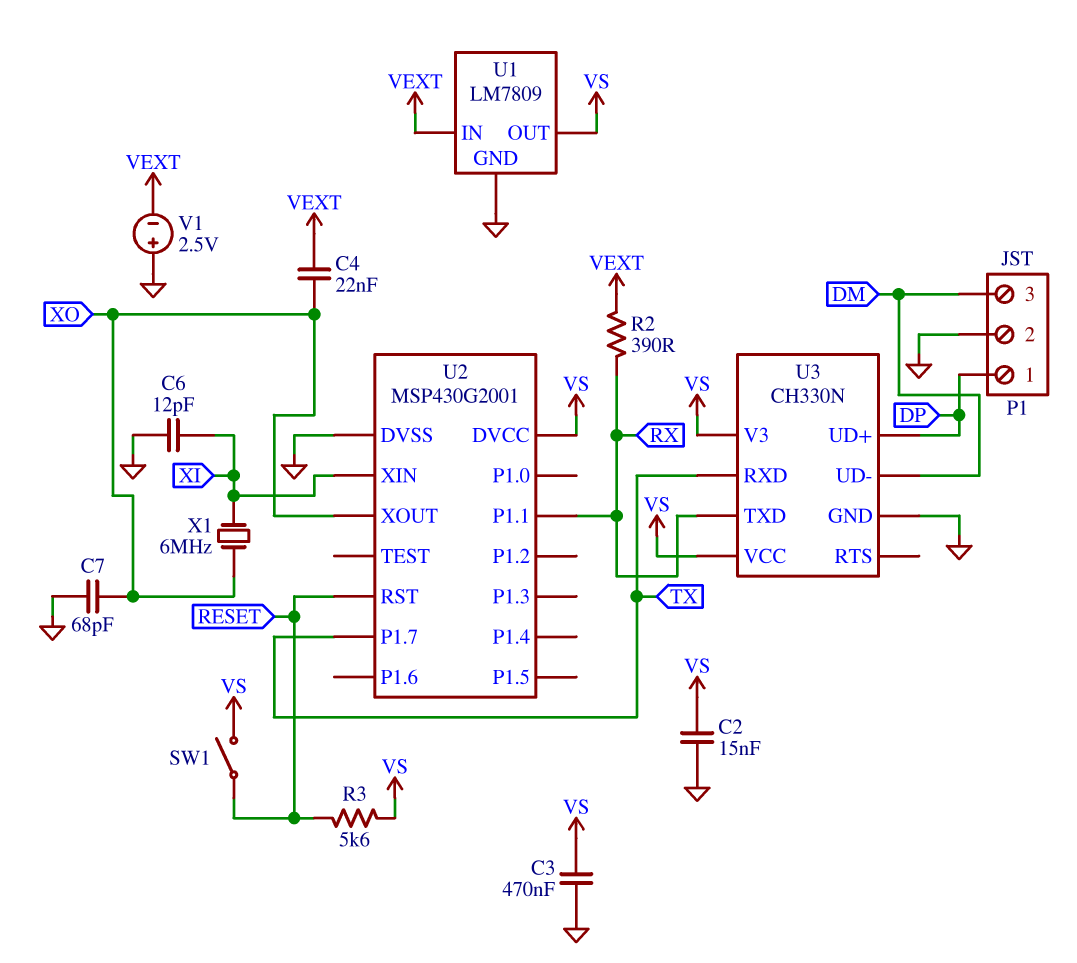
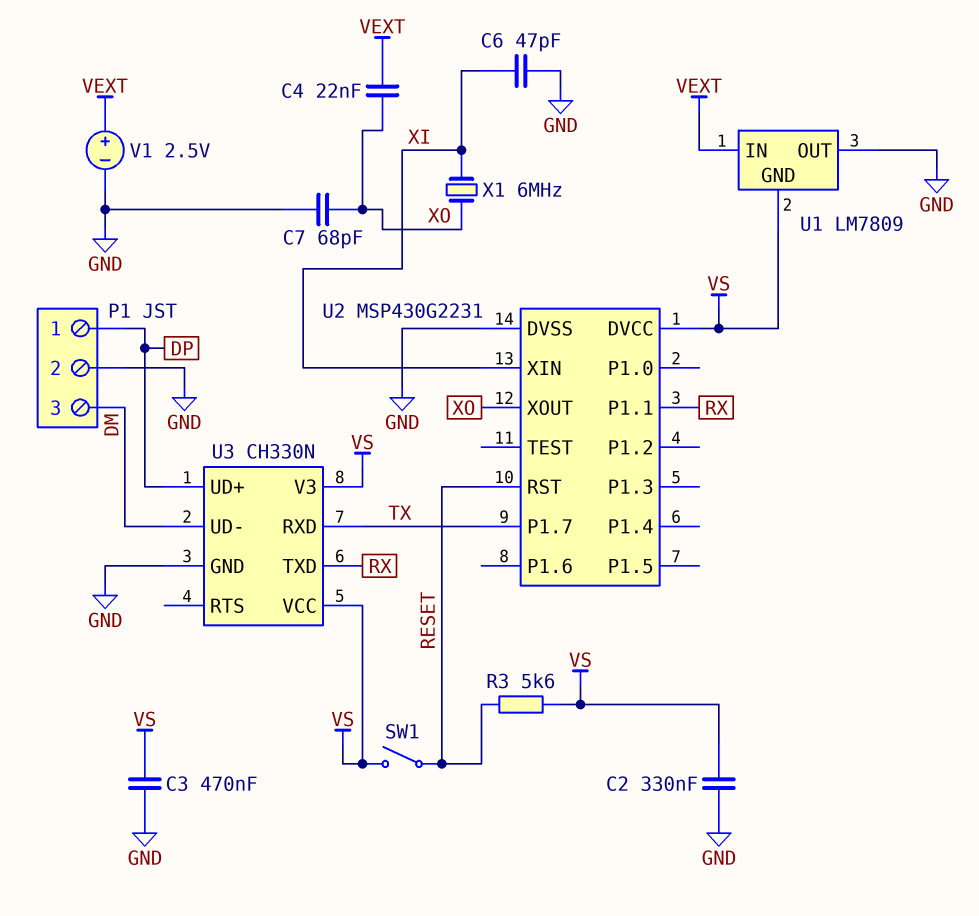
C2: 15nF (GND, VS) -> 330nF (GND, VS)
C6: 12pF (GND, XI) -> 47pF (GND, XI)
R2: 390 (RX, VEXT) -> none
U1 pin GND: GND -> VS
U1 pin OUT: VS -> GND
U2: MSP430G2001 -> MSP430G2231
V1: 2.5V (plus GND, minus VEXT) -> 2.5V (plus VEXT, minus GND)

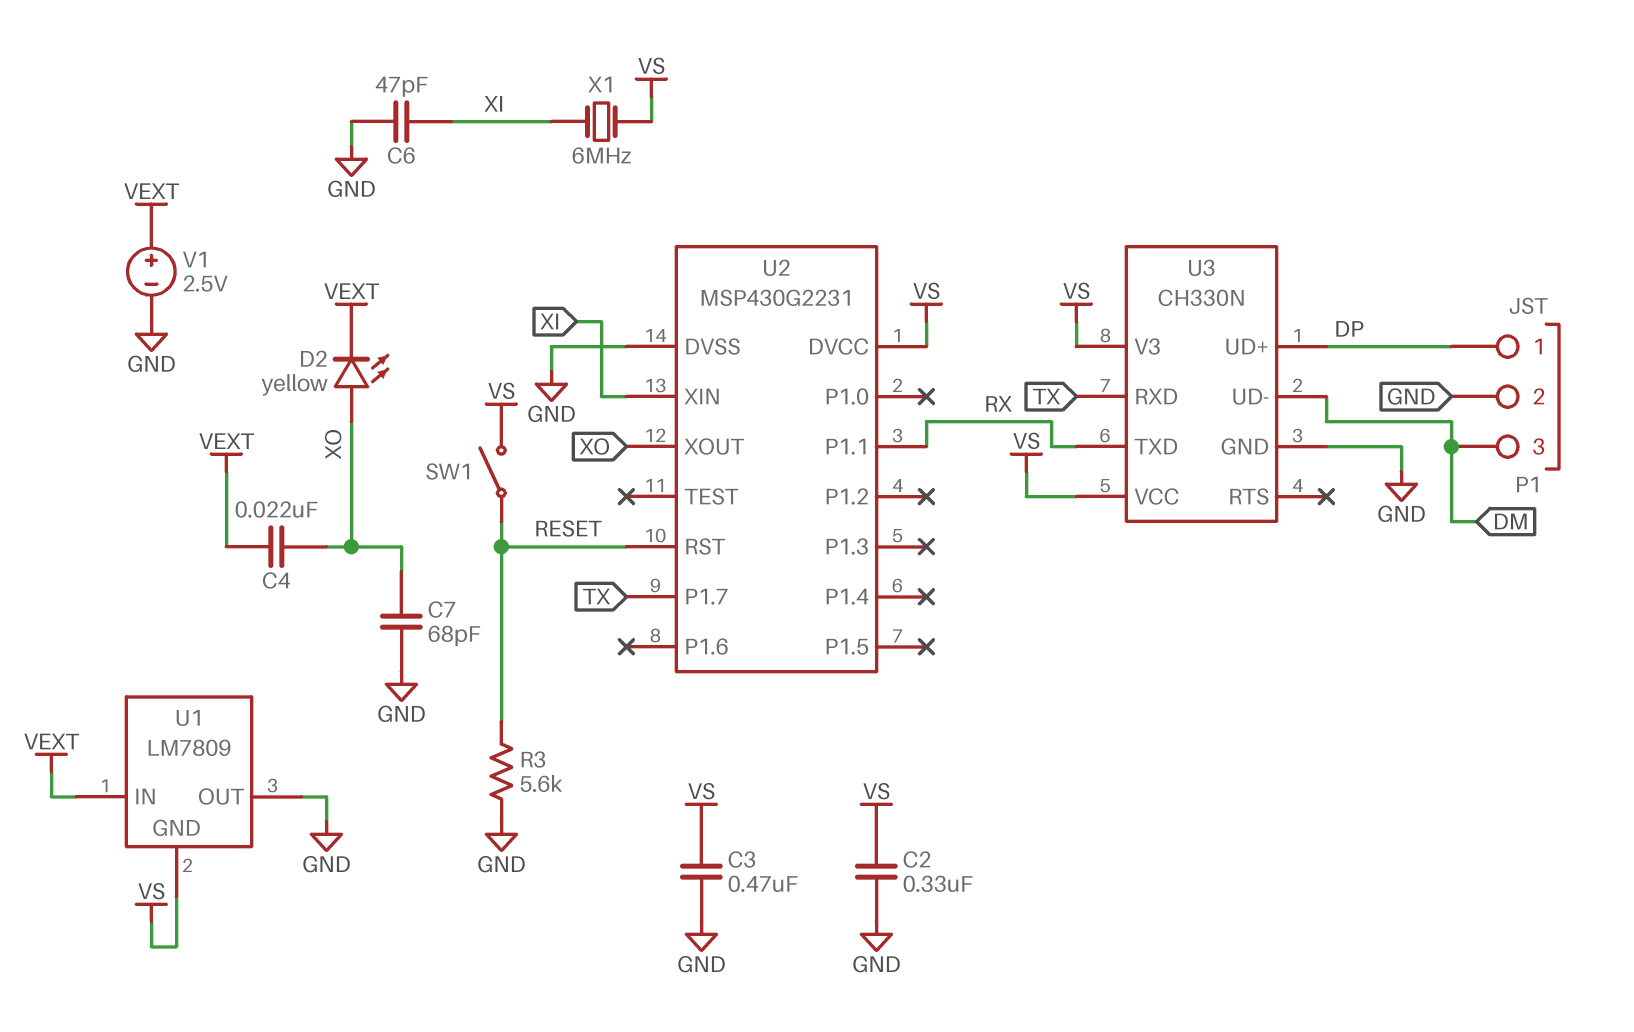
D2: none -> LED yellow (A XO, K VEXT)
R3: 5.6k (RESET, VS) -> 5.6k (GND, RESET)
X1: 6MHz (XI, XO) -> 6MHz (VS, XI)

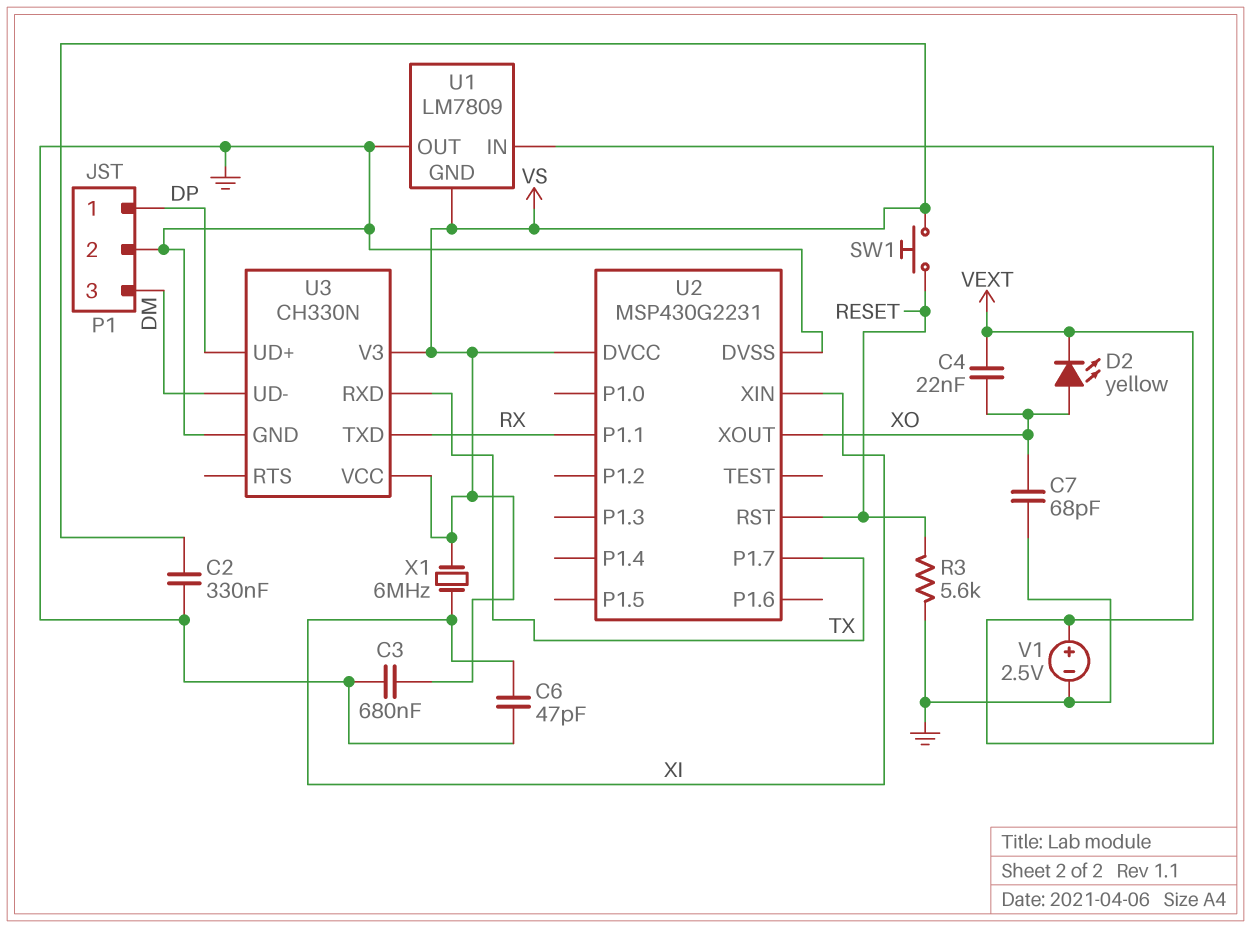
C3: 470nF (GND, VS) -> 680nF (GND, VS)
SW1: switch (RESET, VS) -> button (RESET, VS)

